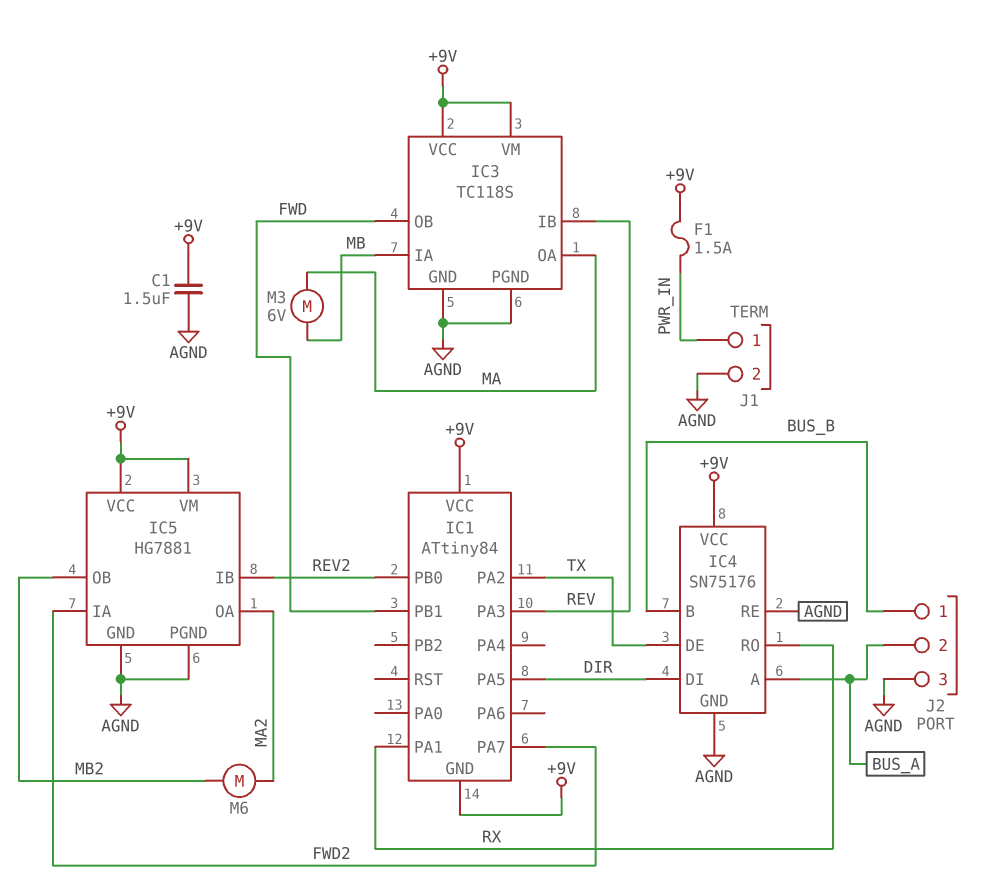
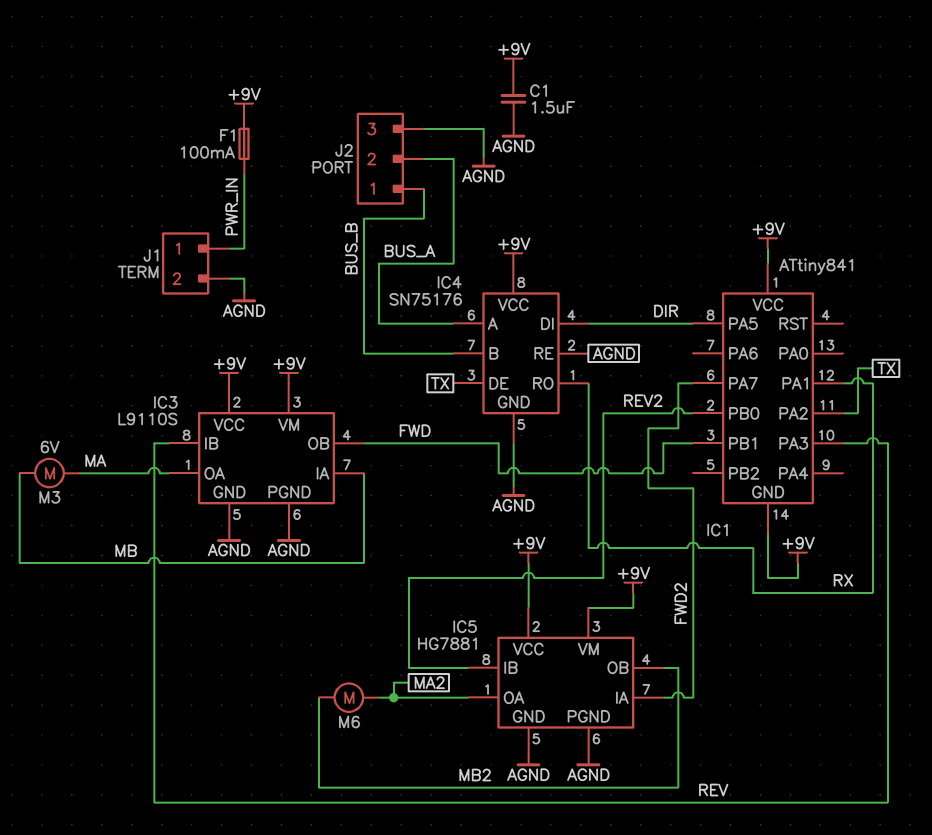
F1: 1.5A (+9V, PWR_IN) -> 100mA (+9V, PWR_IN)
IC1: ATtiny84 -> ATtiny841
IC3: TC118S -> L9110S

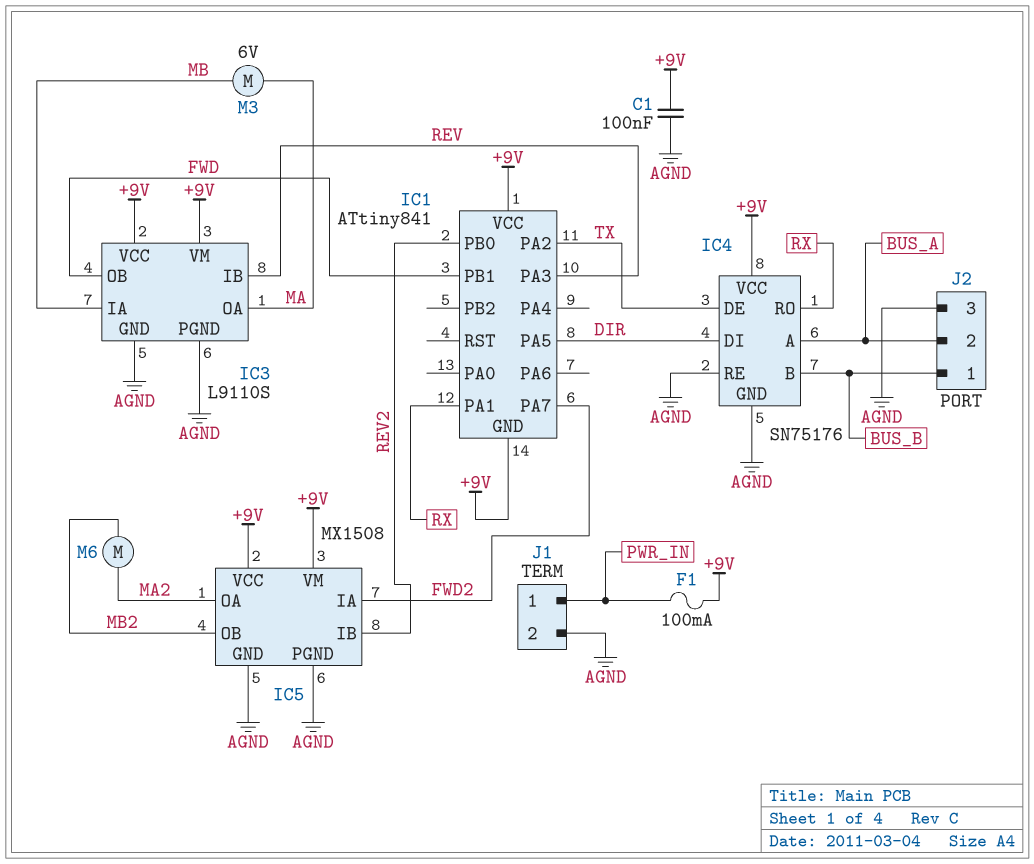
C1: 1.5uF (+9V, AGND) -> 100nF (+9V, AGND)
IC5: HG7881 -> MX1508

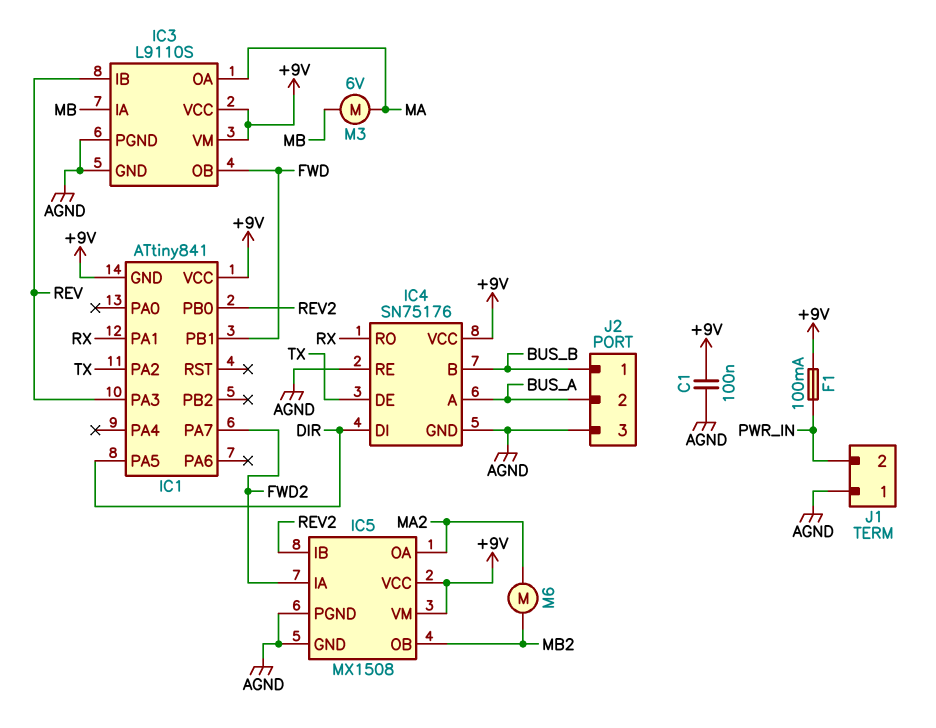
J1 pin 1: PWR_IN -> AGND
J1 pin 2: AGND -> PWR_IN

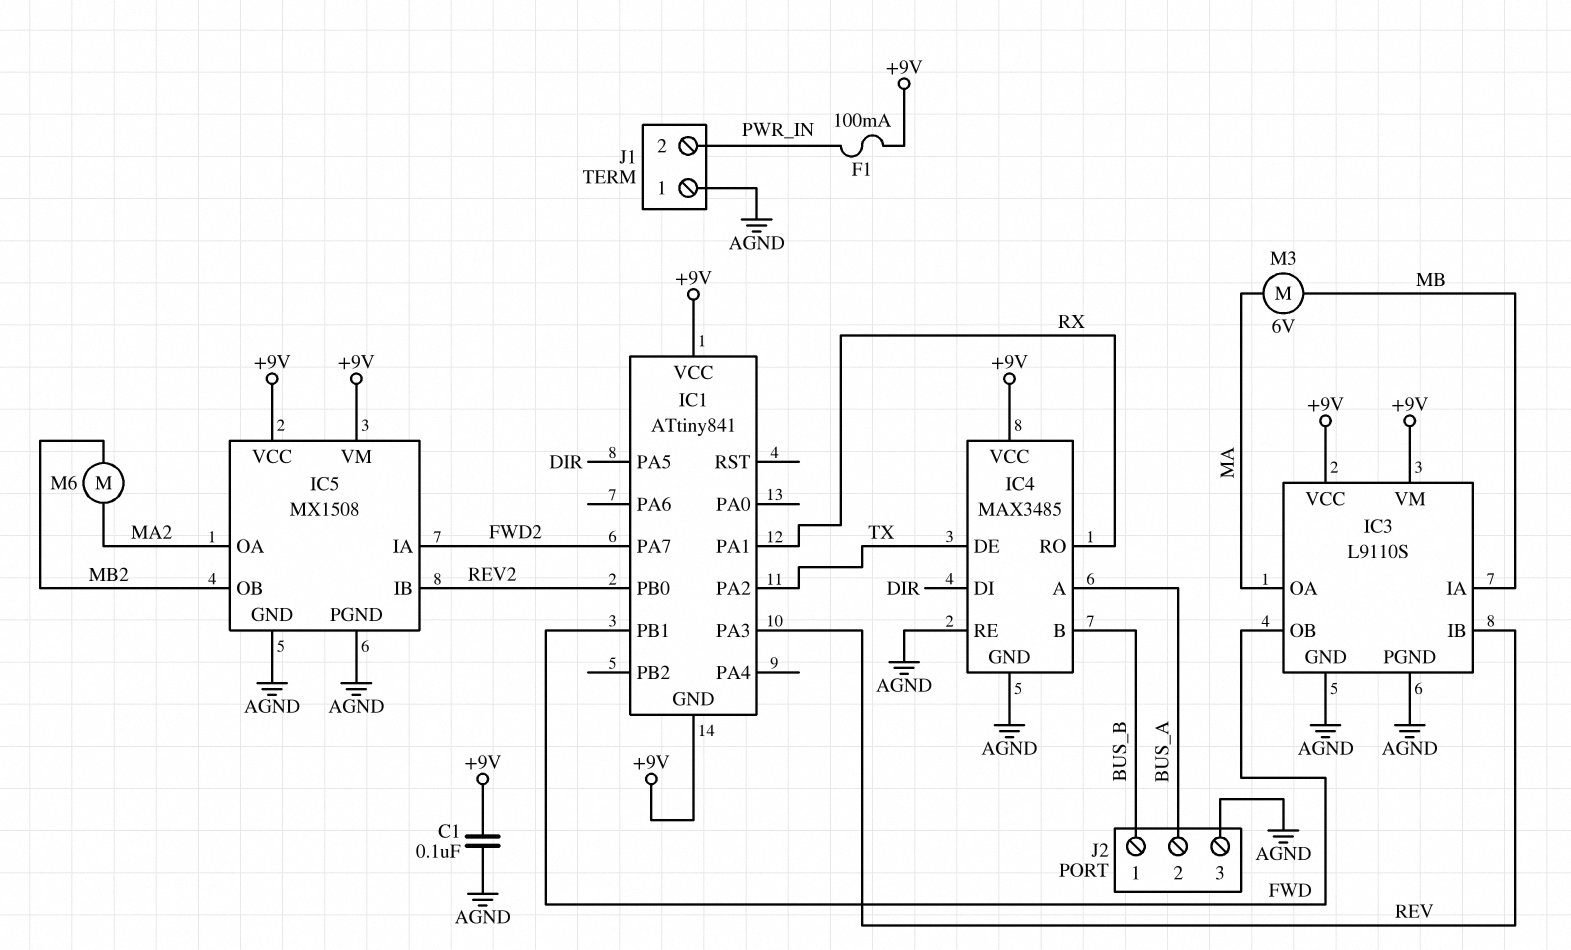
IC4: SN75176 -> MAX3485

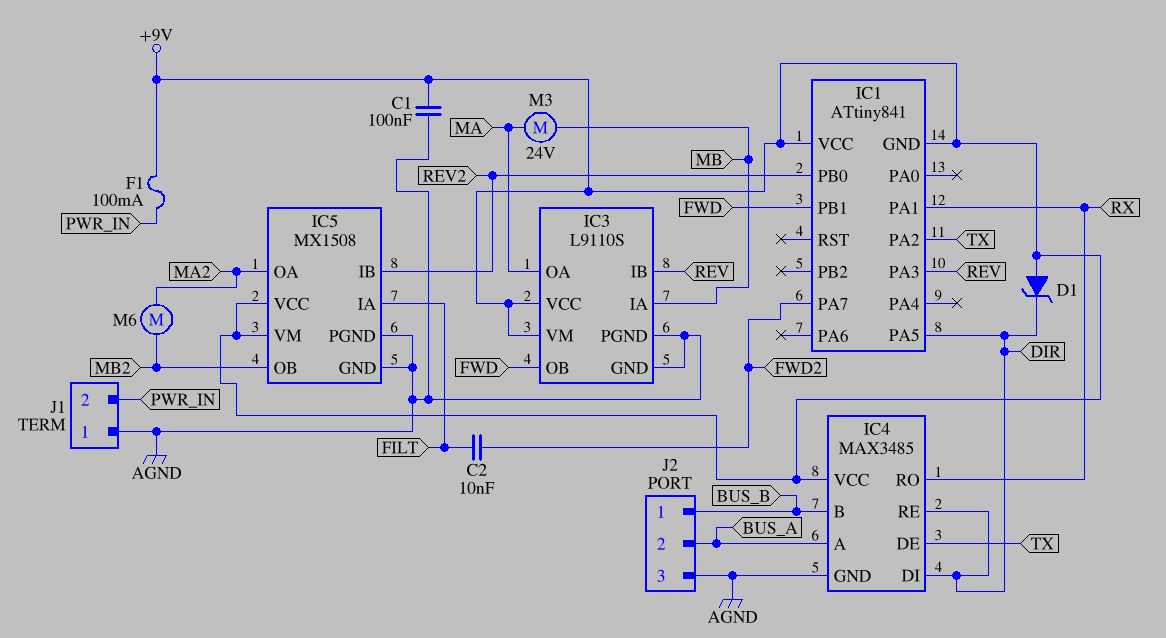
C2: none -> 10nF (FILT, FWD2)
D1: none -> zener (A +9V, K DIR)
IC4 pin RE: AGND -> DIR
IC5 pin IA: FWD2 -> FILT
M3: motor 6V (MA, MB) -> motor 24V (MA, MB)

